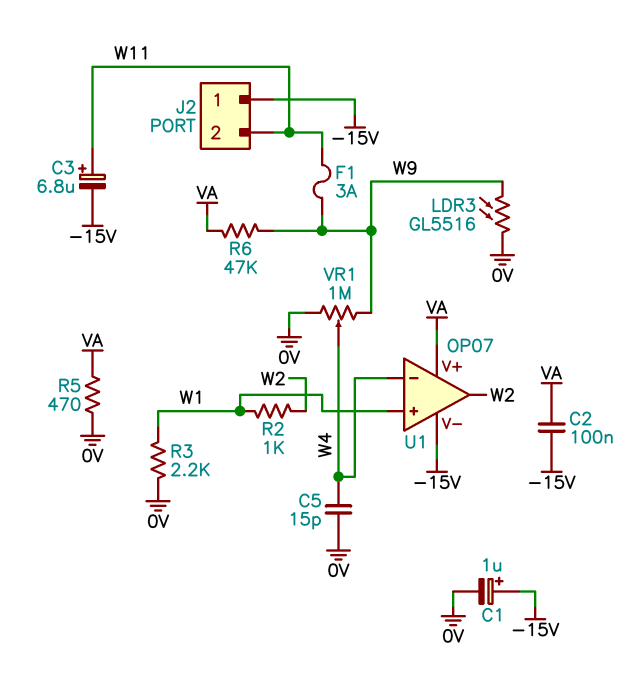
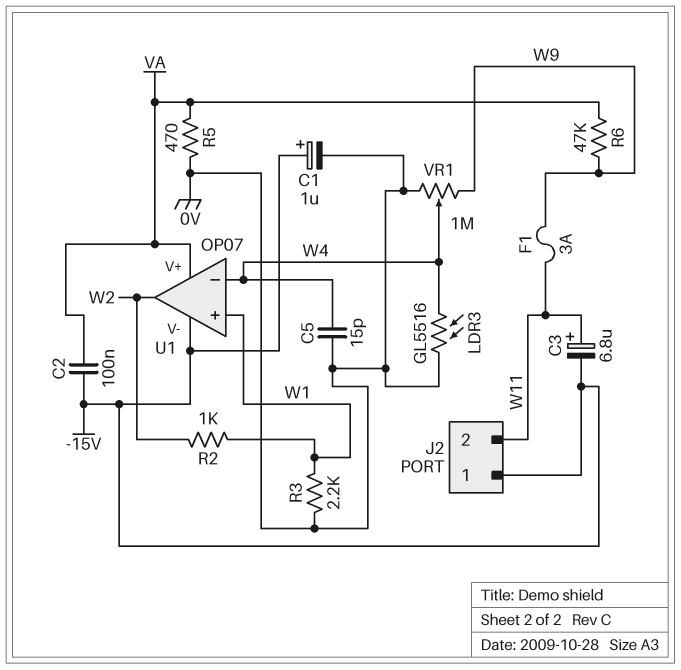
LDR3: GL5516 (0V, W9) -> GL5516 (0V, W4)

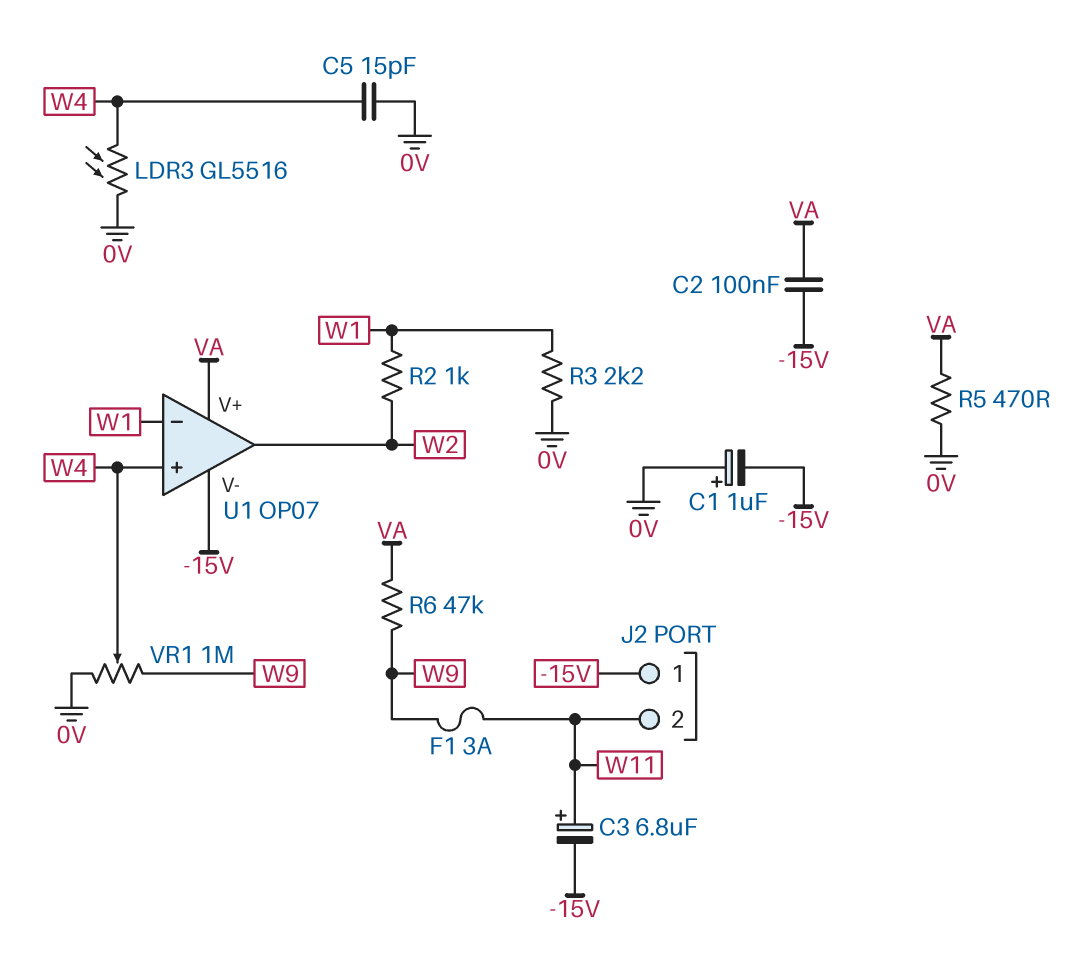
C1: 1uF (plus -15V, minus 0V) -> 1uF (plus 0V, minus -15V)
U1 pin in+: W1 -> W4
U1 pin in-: W4 -> W1

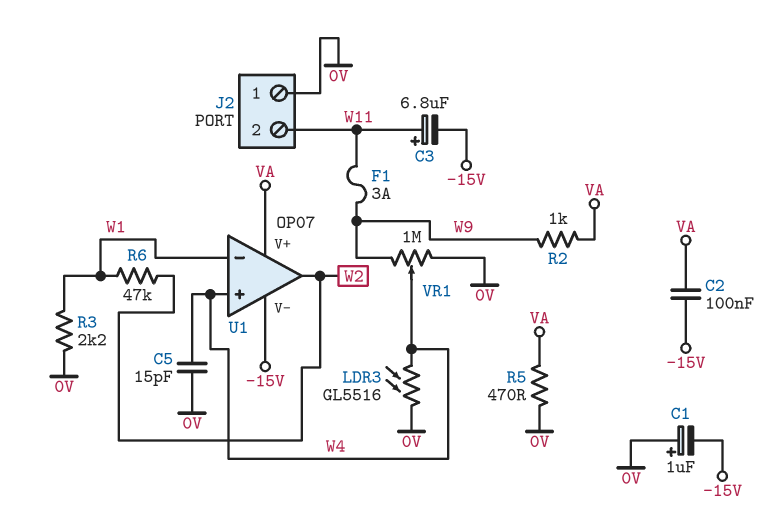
J2 pin 1: -15V -> 0V
R2: 1k (W1, W2) -> 1k (VA, W9)
R6: 47k (VA, W9) -> 47k (W1, W2)

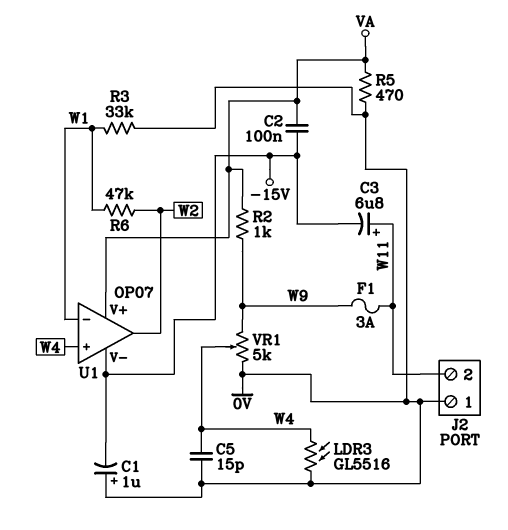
R3: 2.2k (0V, W1) -> 33k (0V, W1)
VR1: 1M (0V, W9, wiper W4) -> 5k (0V, W9, wiper W4)

